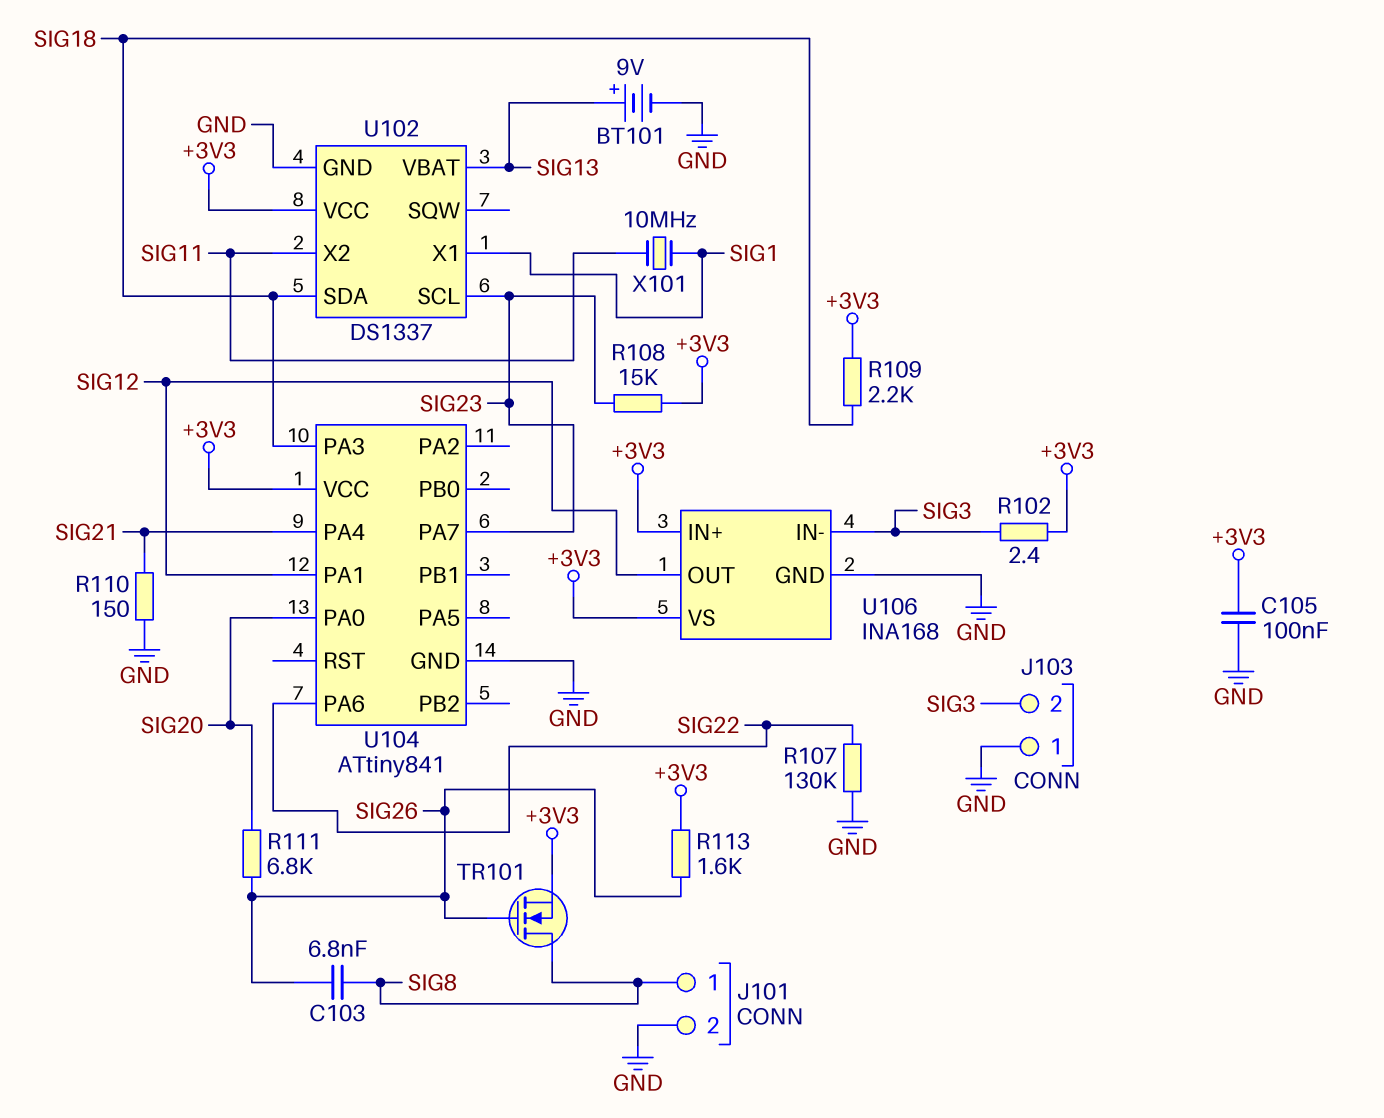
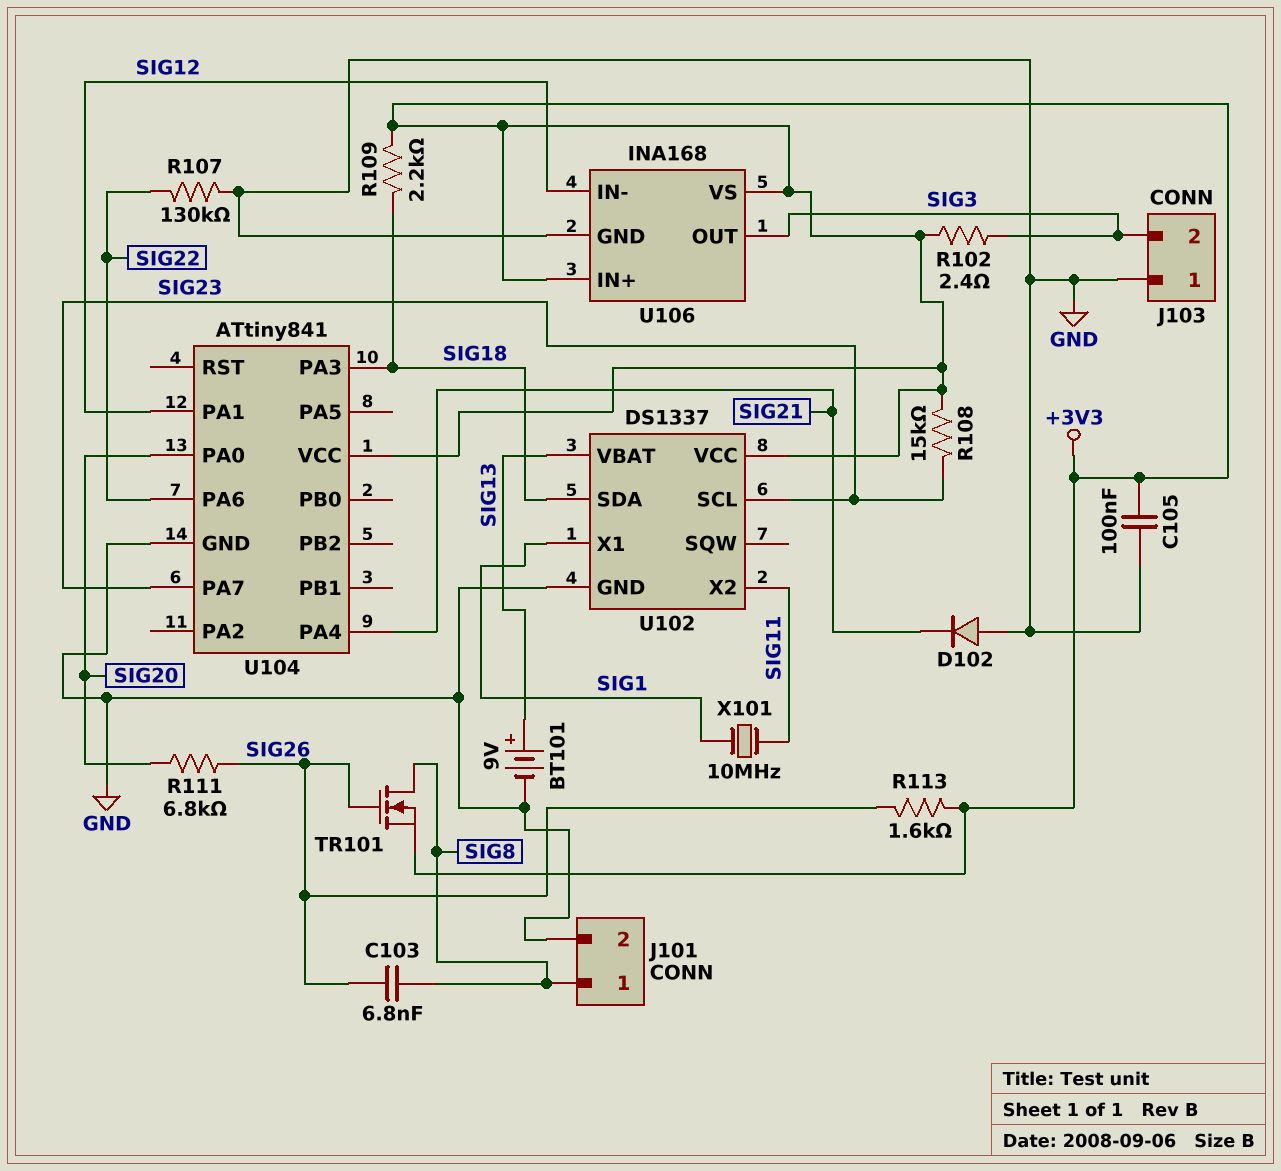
D102: none -> diode (A GND, K SIG21)
R110: 150 (GND, SIG21) -> none
U106 pin IN-: SIG3 -> SIG12
U106 pin OUT: SIG12 -> SIG3

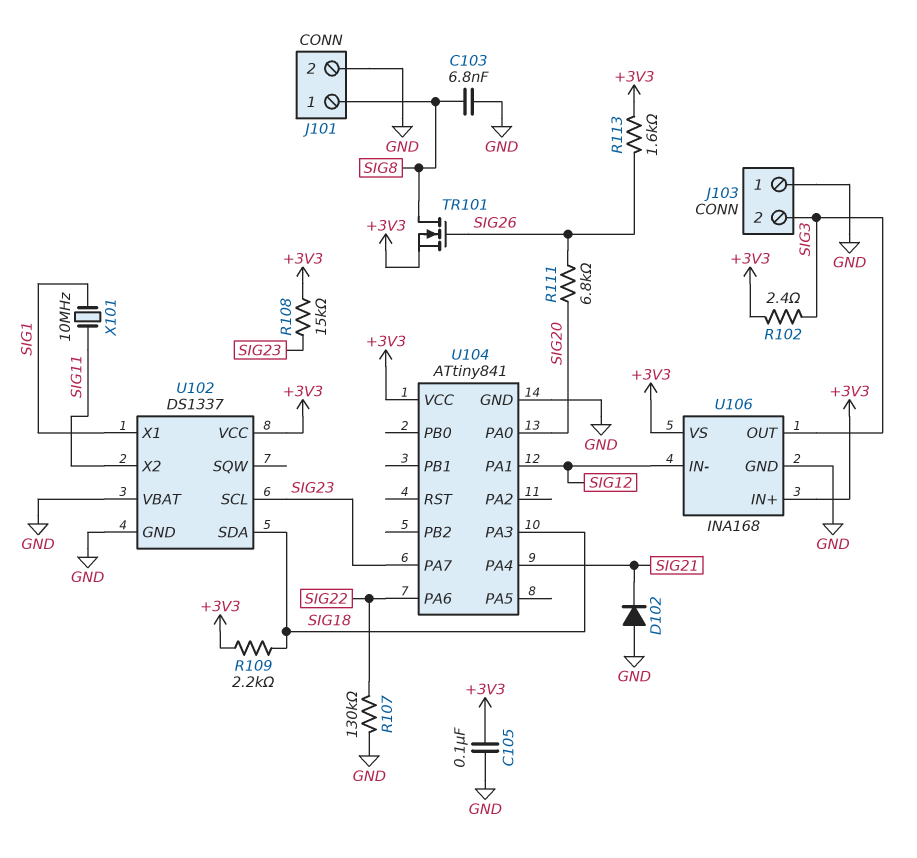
BT101: 9V (plus SIG13, minus GND) -> none
C103: 6.8nF (SIG8, SIG26) -> 6.8nF (GND, SIG8)
U102 pin VBAT: SIG13 -> GND

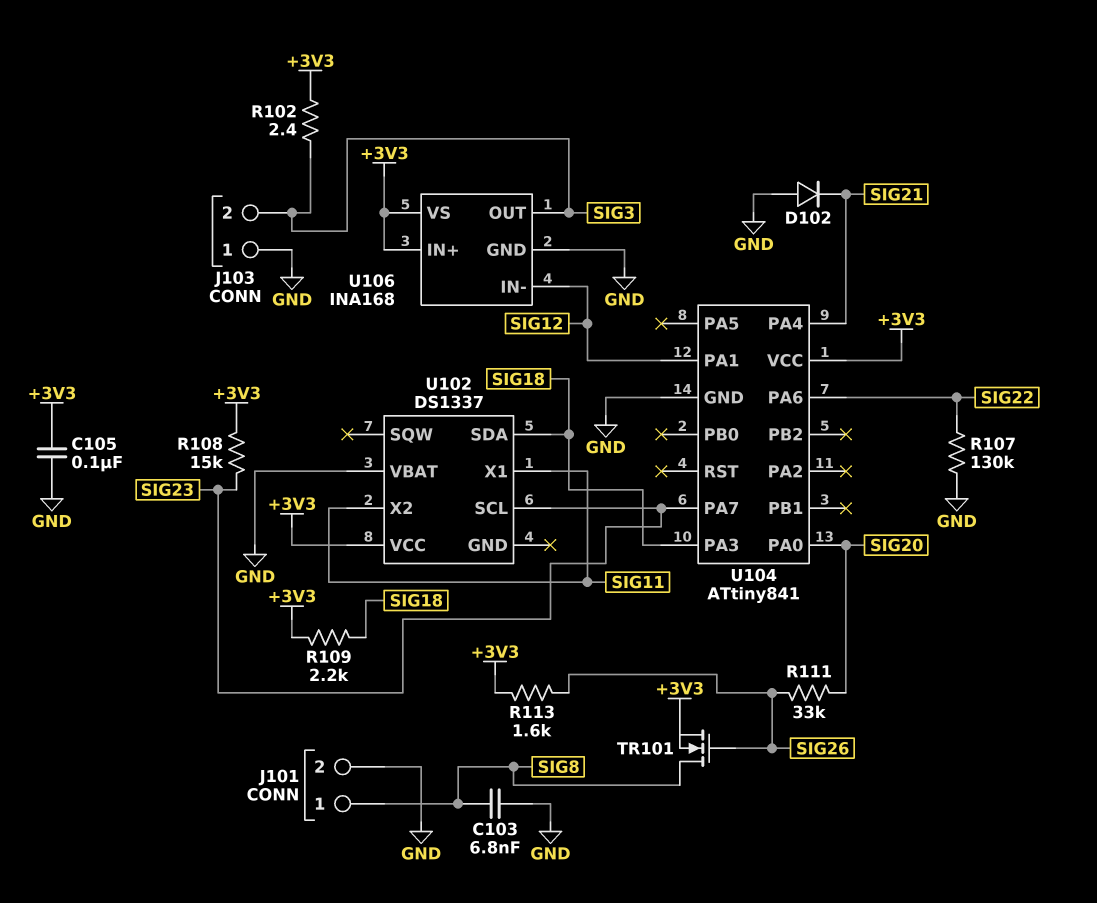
R111: 6.8k (SIG20, SIG26) -> 33k (SIG20, SIG26)
U102 pin GND: GND -> none
U102 pin X1: SIG1 -> SIG11
X101: 10MHz (SIG1, SIG11) -> none

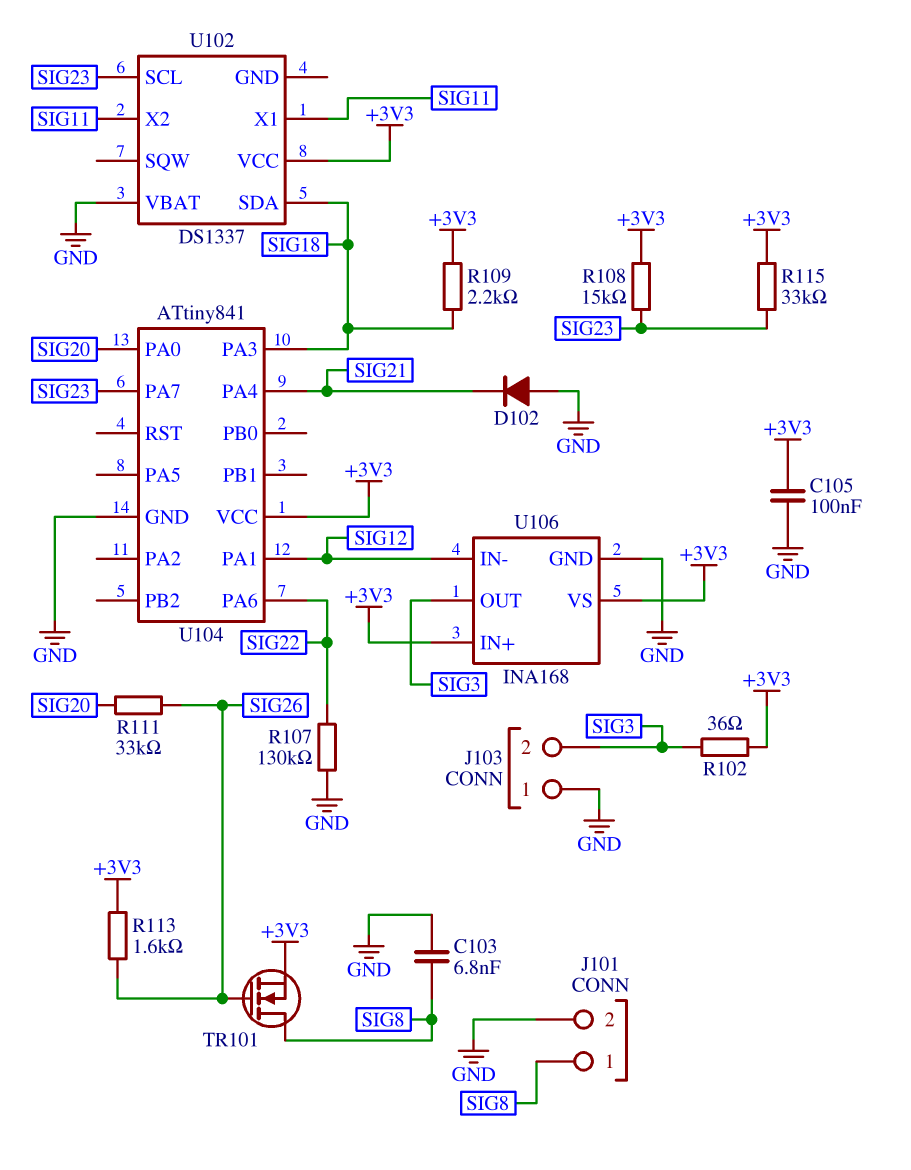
R102: 2.4 (+3V3, SIG3) -> 36 (+3V3, SIG3)
R115: none -> 33k (+3V3, SIG23)

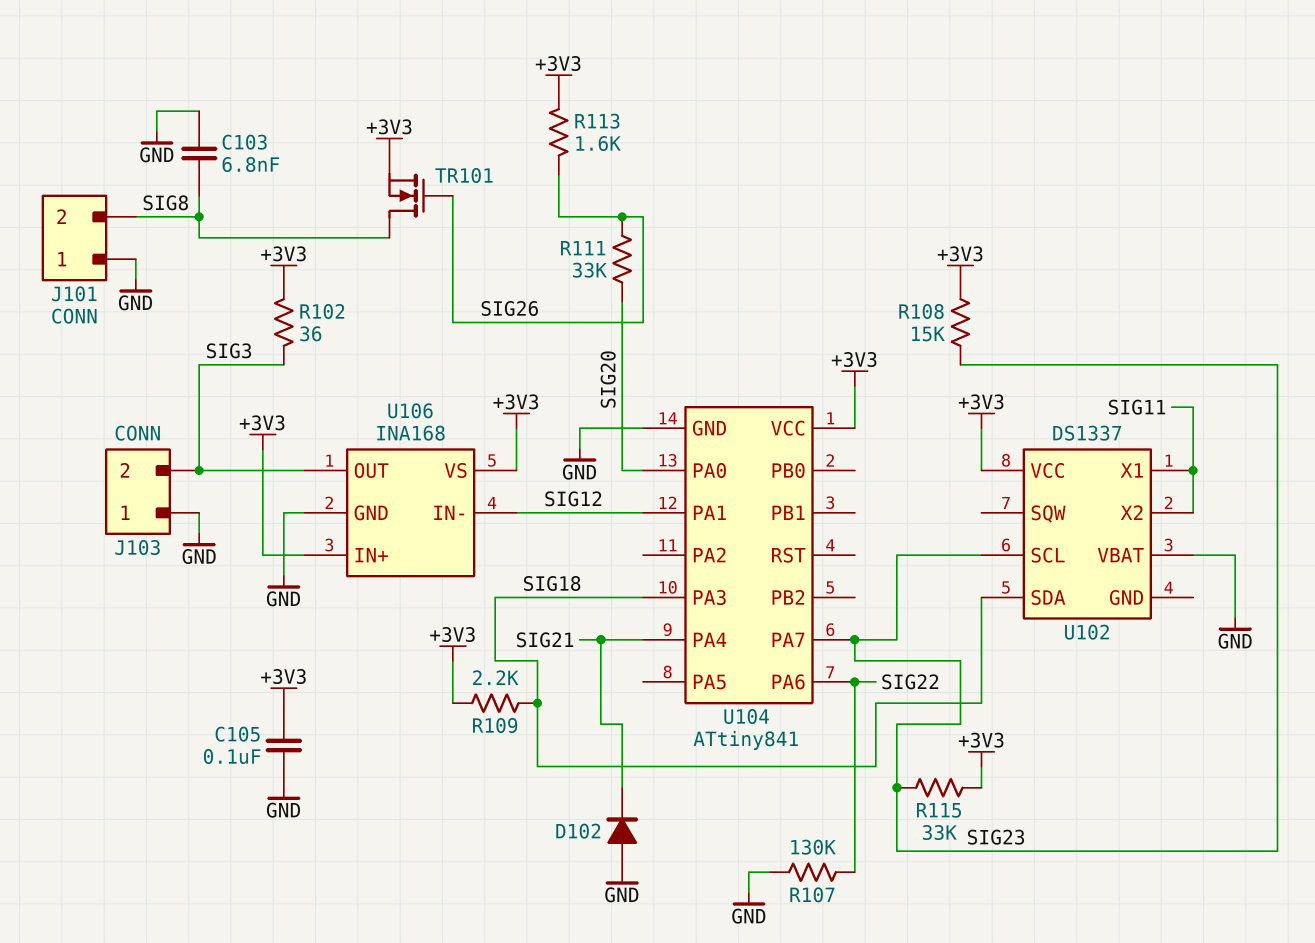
J101 pin 1: SIG8 -> GND
J101 pin 2: GND -> SIG8

